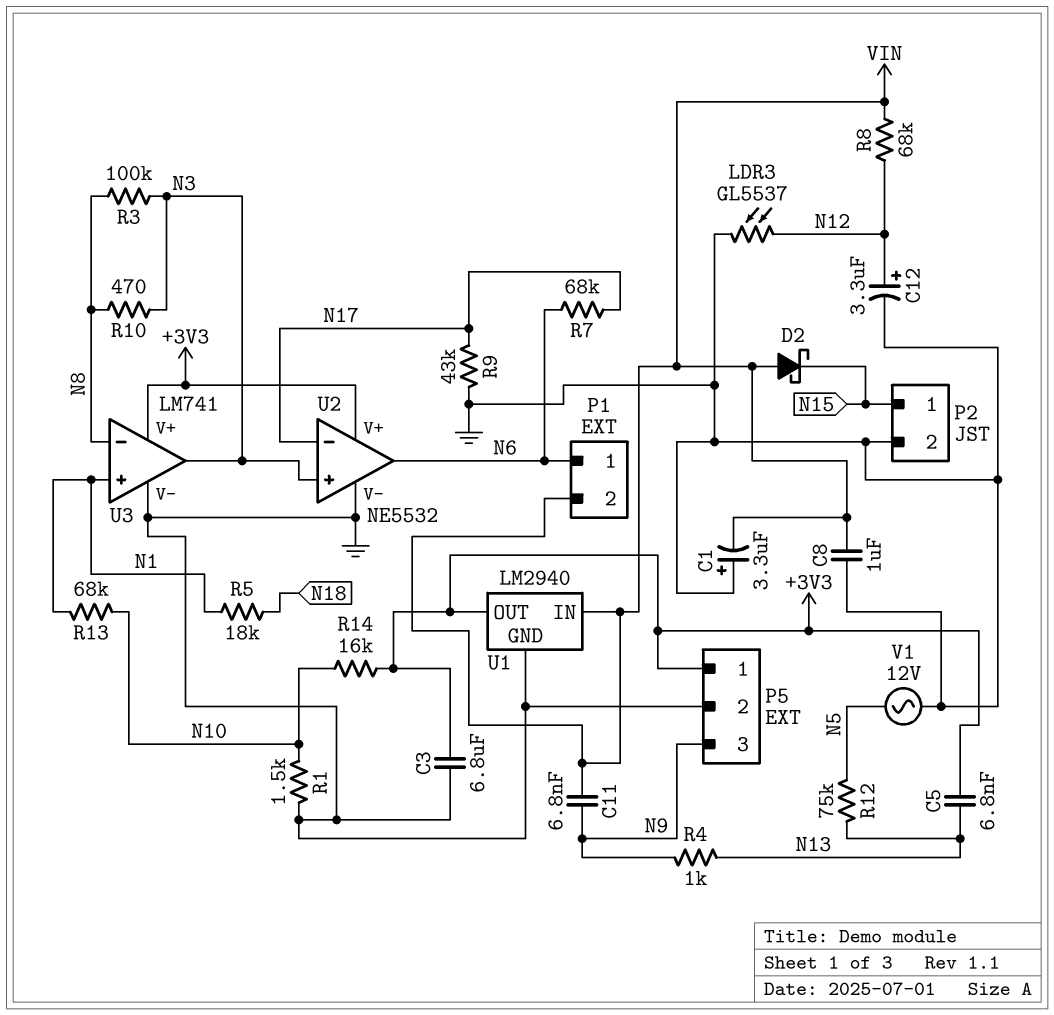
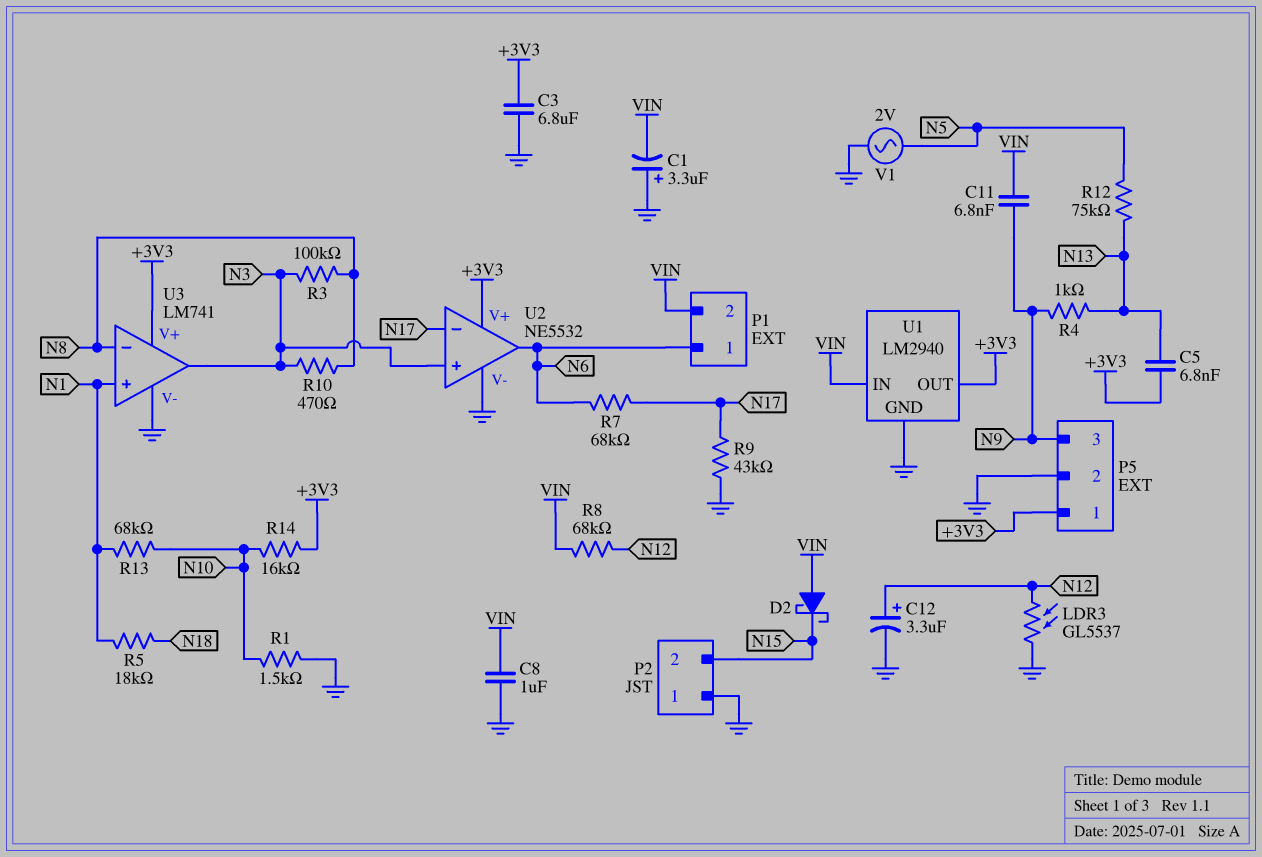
P2 pin 1: N15 -> GND
P2 pin 2: GND -> N15
V1: AC 12V (GND, N5) -> AC 2V (GND, N5)

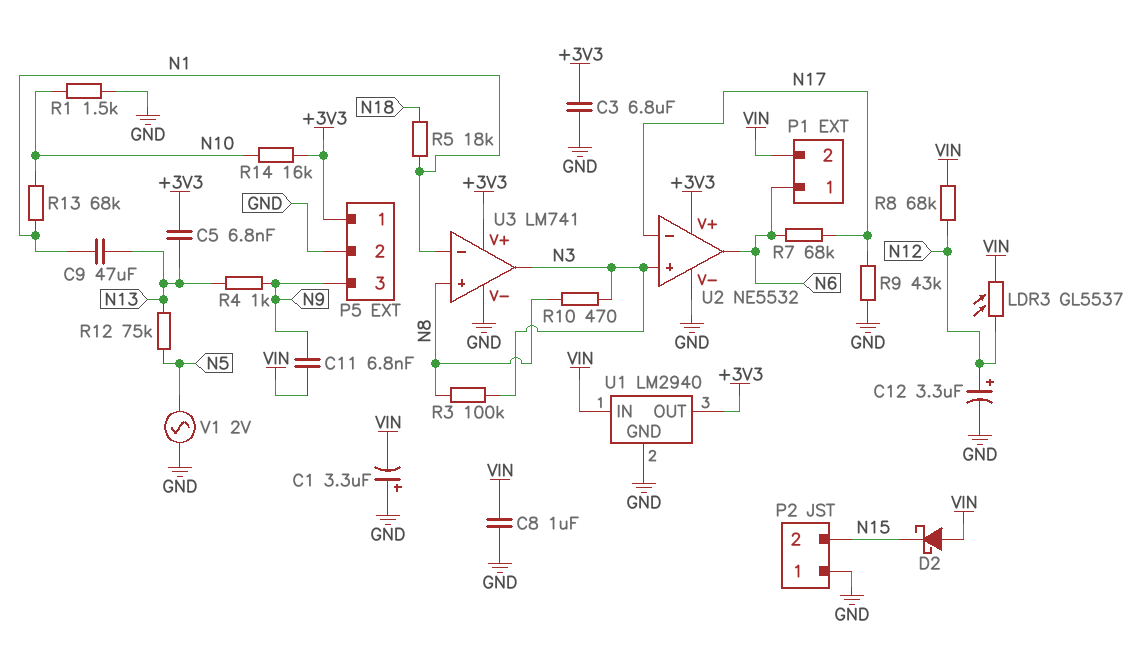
C9: none -> 47uF (N1, N13)
LDR3: GL5537 (GND, N12) -> GL5537 (N12, VIN)
U3 pin in+: N1 -> N8
U3 pin in-: N8 -> N1

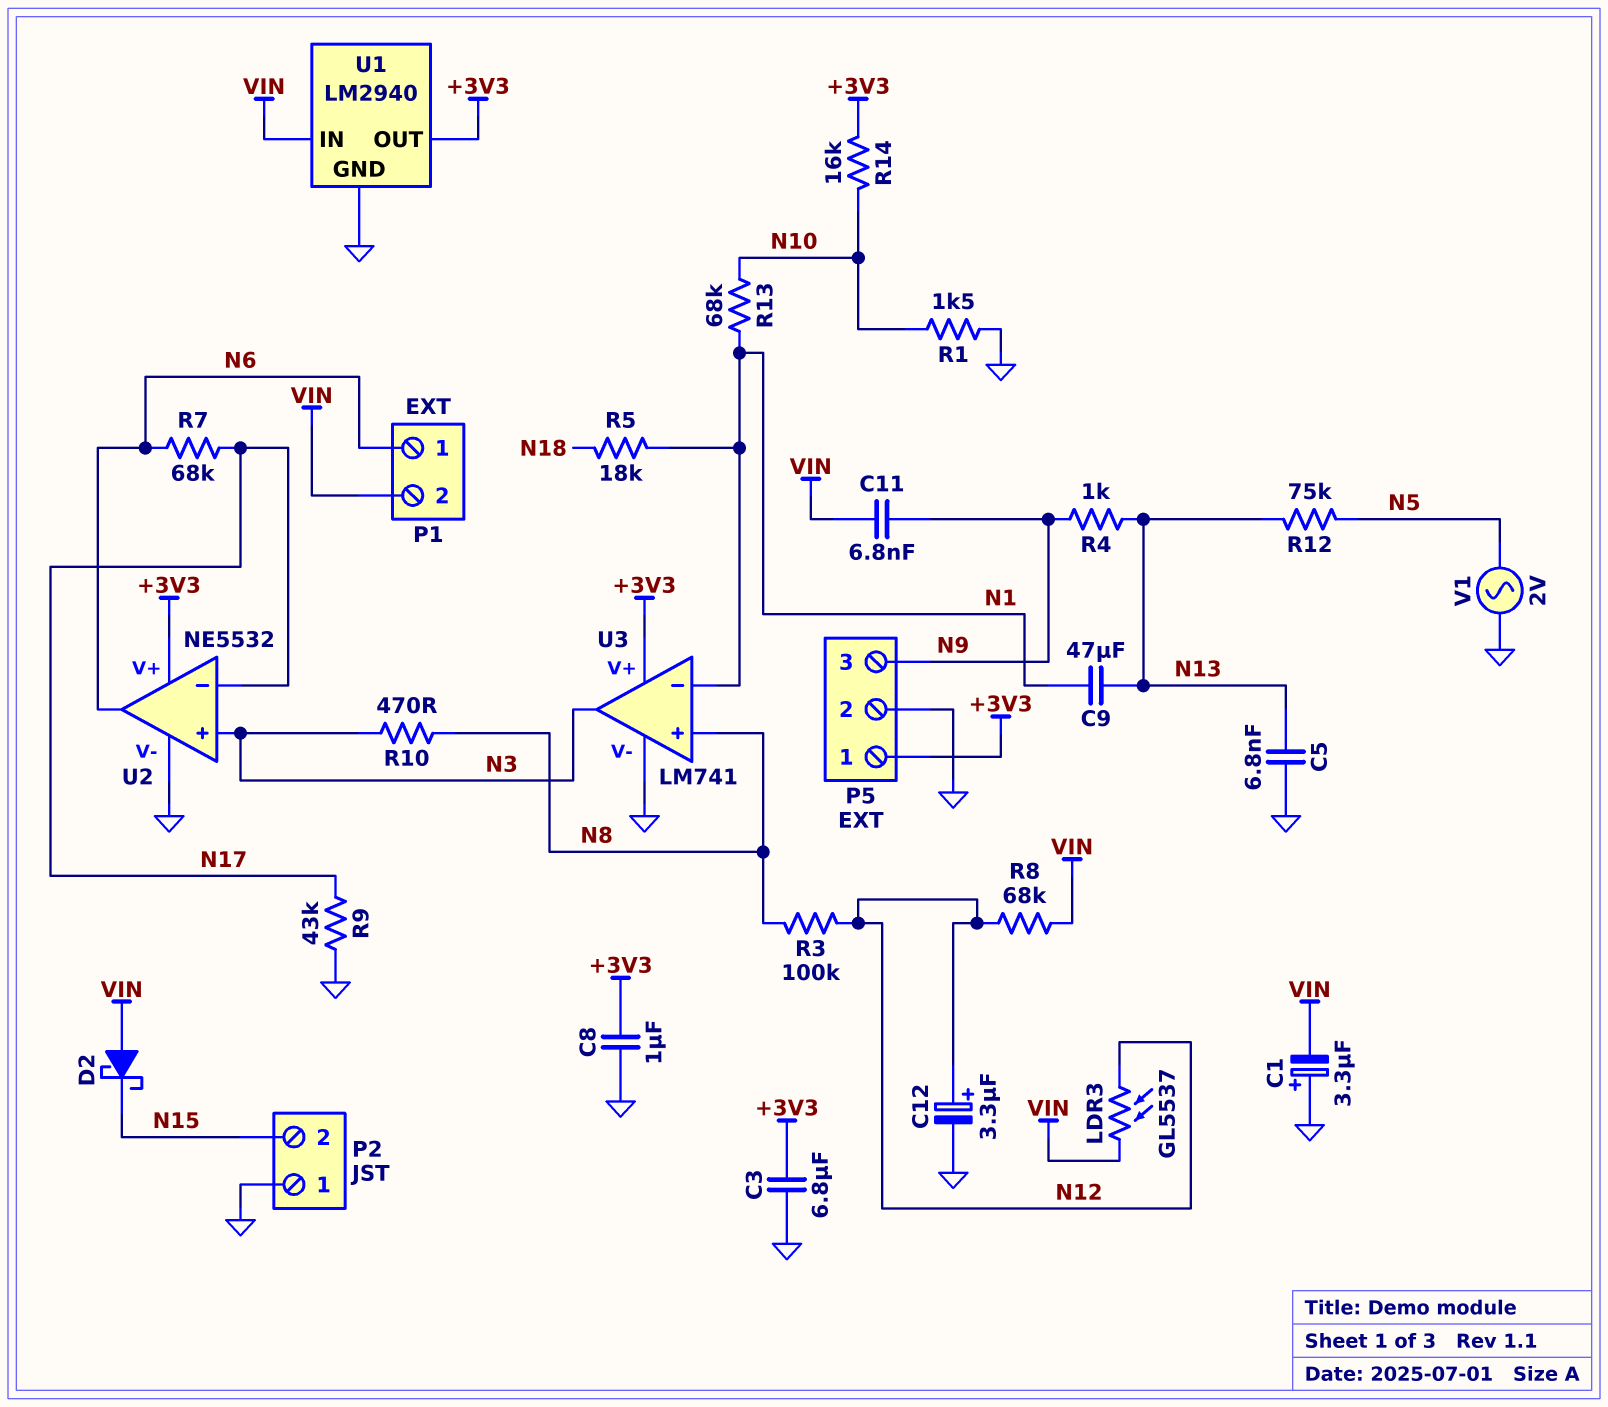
C5: 6.8nF (+3V3, N13) -> 6.8nF (GND, N13)
C8: 1uF (GND, VIN) -> 1uF (+3V3, GND)
R3: 100k (N3, N8) -> 100k (N8, N12)

